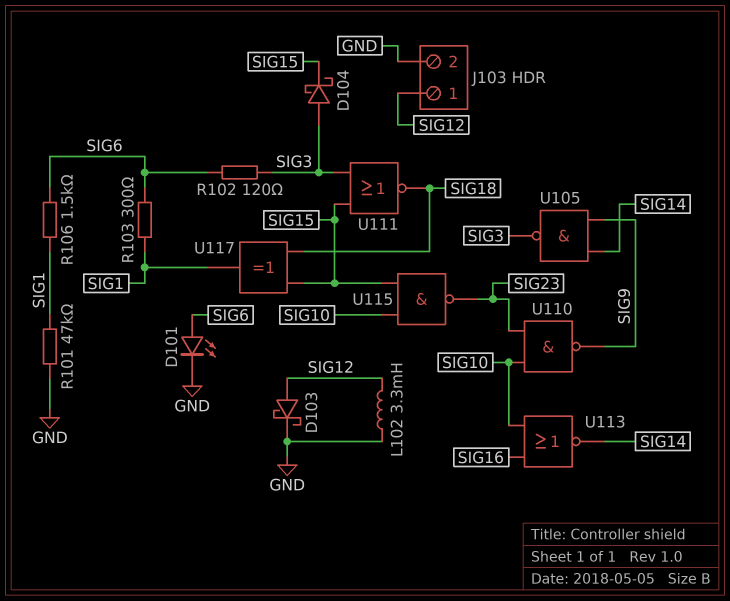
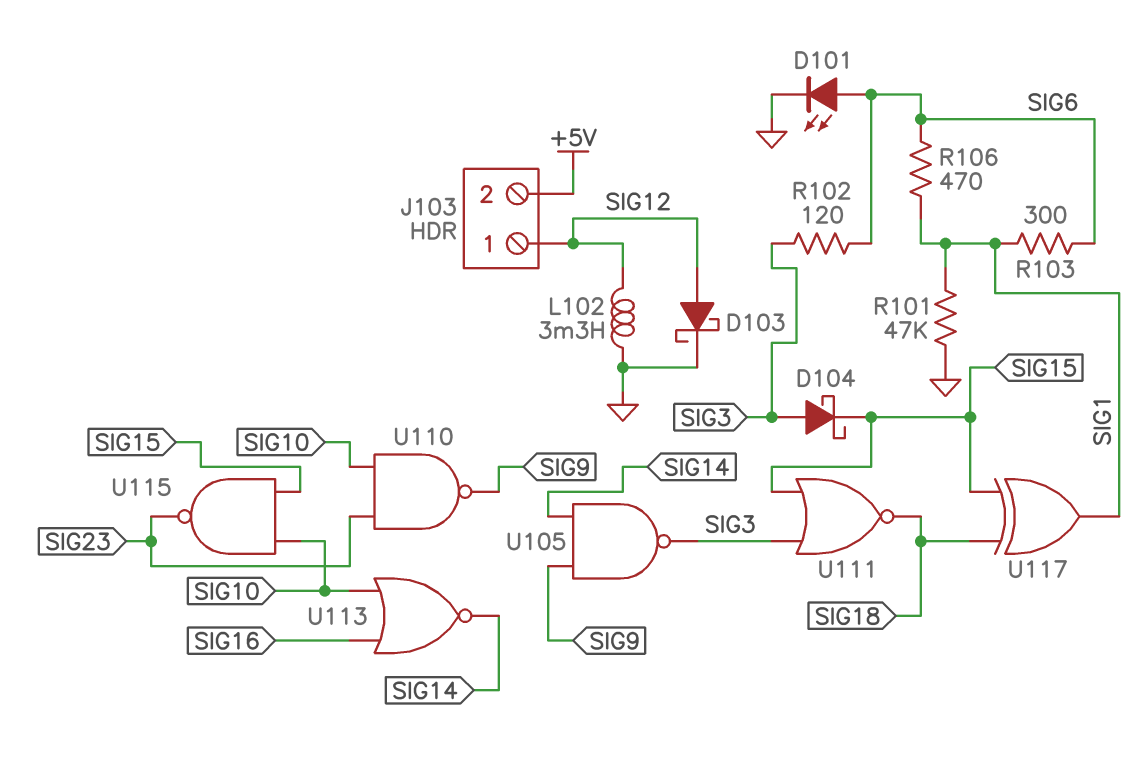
J103 pin 2: GND -> +5V
R106: 1.5k (SIG1, SIG6) -> 470 (SIG1, SIG6)

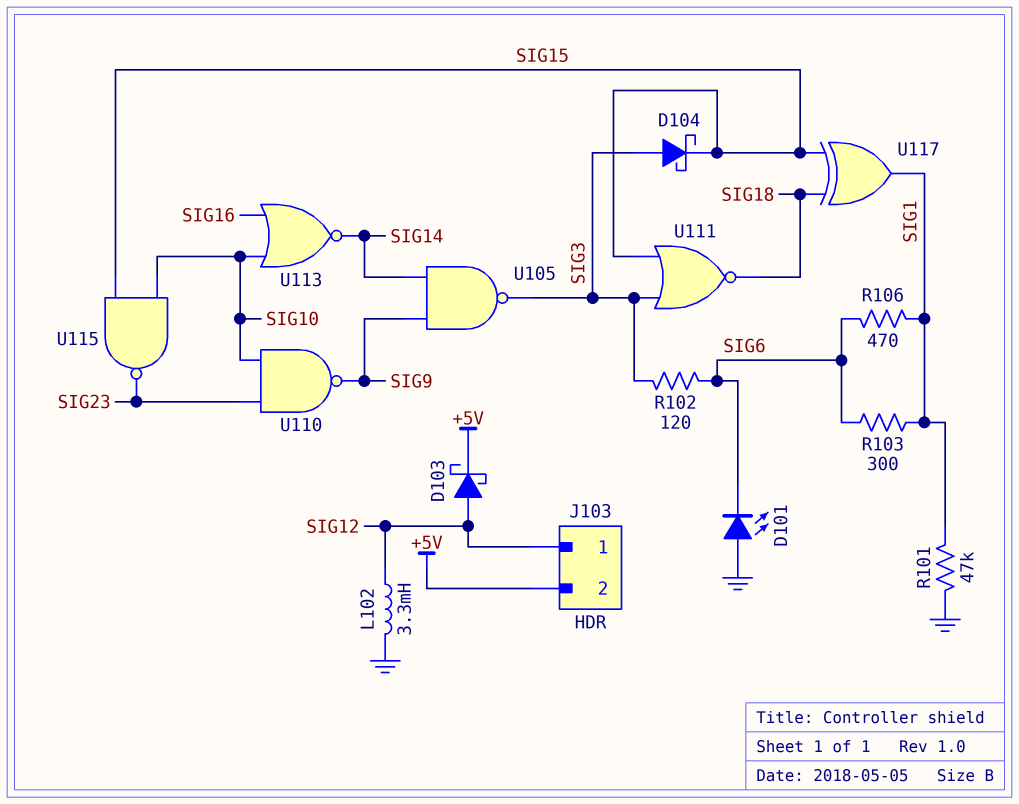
D101: LED (A SIG6, K GND) -> LED (A GND, K SIG6)
D103: schottky (A SIG12, K GND) -> schottky (A SIG12, K +5V)

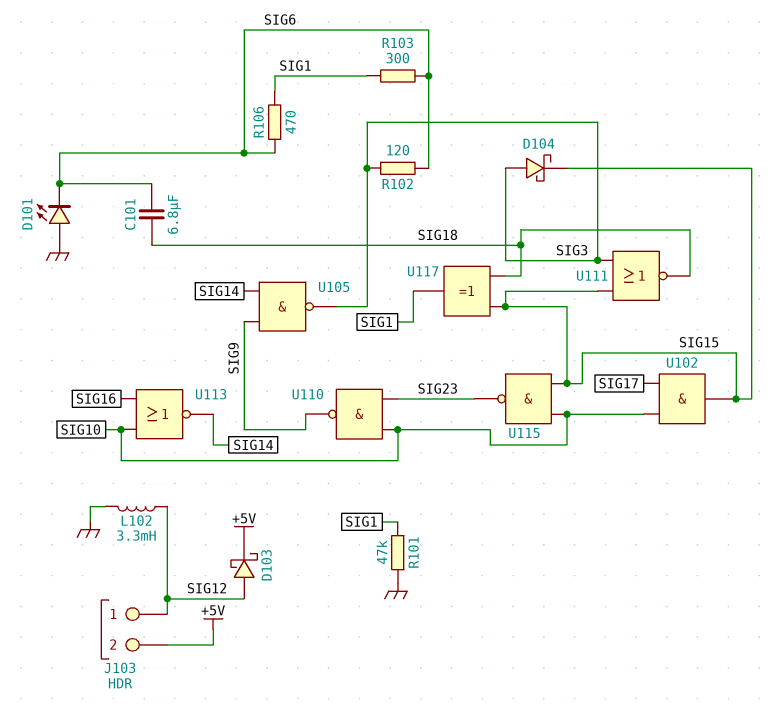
C101: none -> 6.8uF (SIG6, SIG18)
U102: none -> AND (in SIG10, in SIG17, out SIG15)

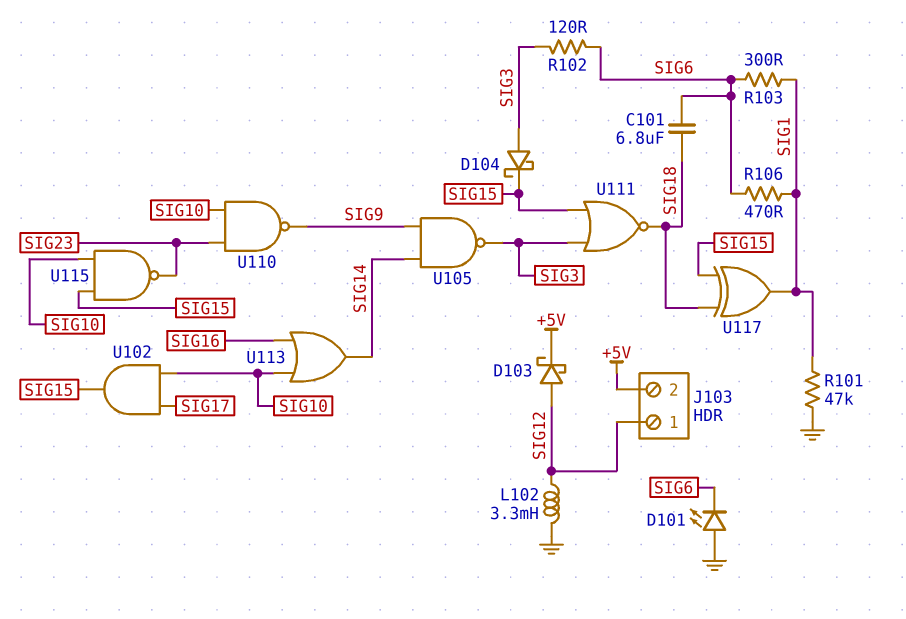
U113: NOR (in SIG10, in SIG16, out SIG14) -> OR (in SIG10, in SIG16, out SIG14)

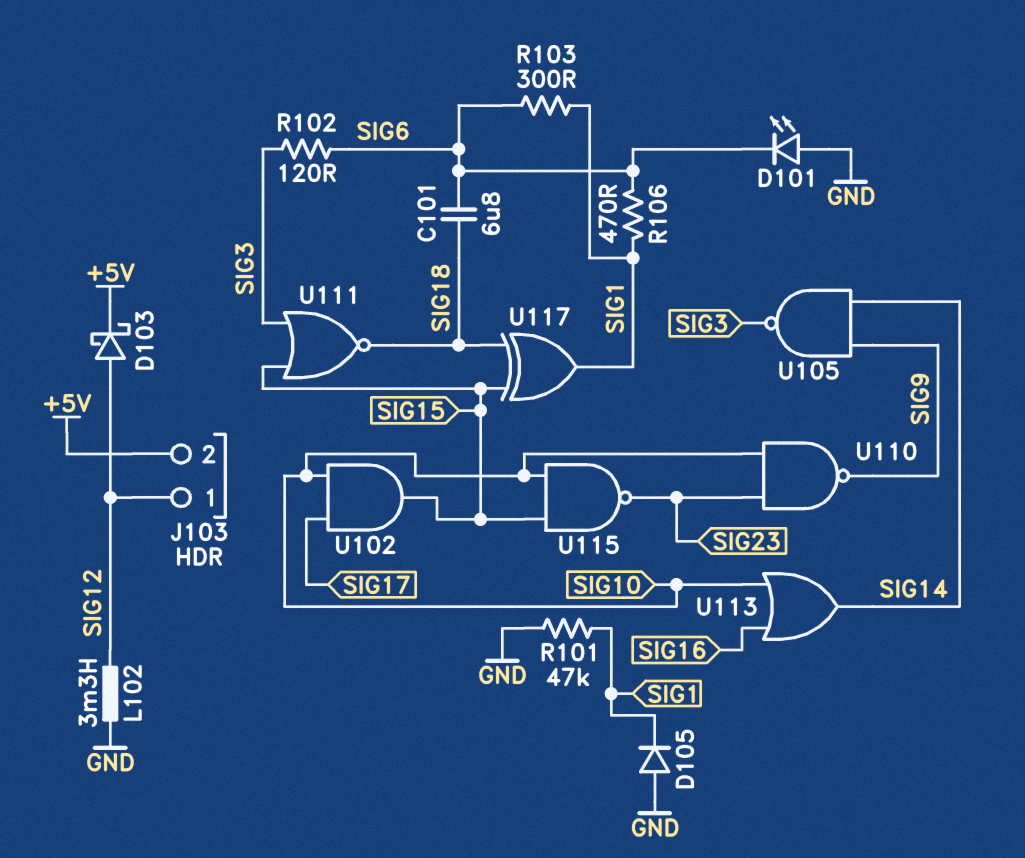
D104: schottky (A SIG3, K SIG15) -> none
D105: none -> diode (A GND, K SIG1)

